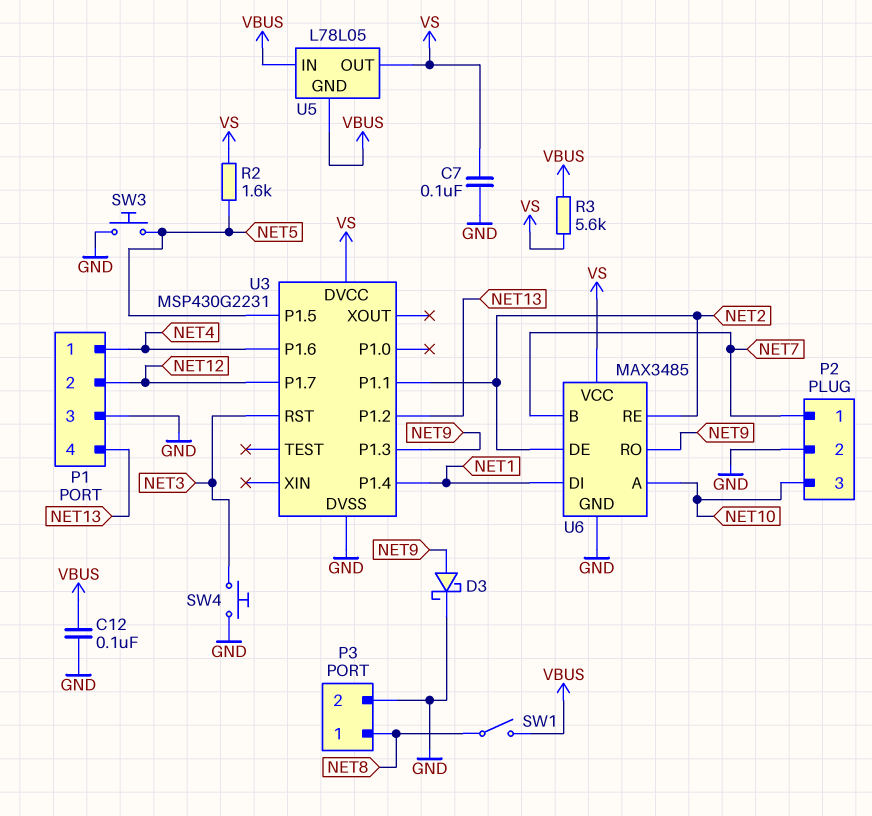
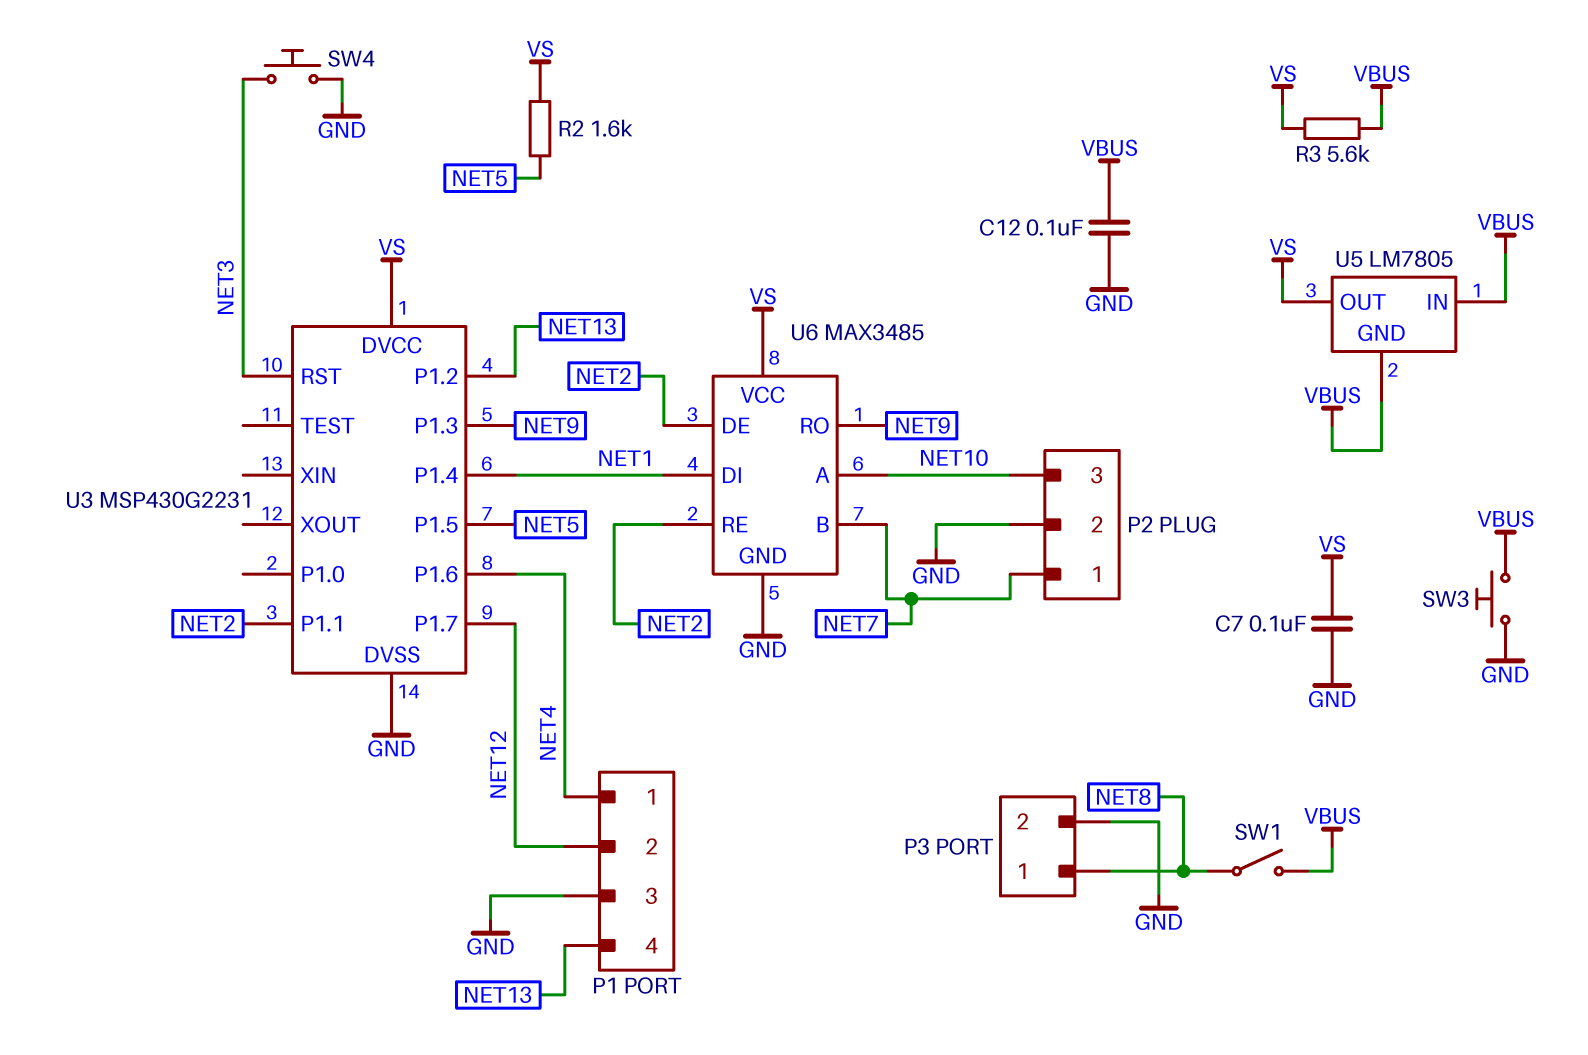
D3: schottky (A NET9, K GND) -> none
SW3: button (GND, NET5) -> button (GND, VBUS)
U5: L78L05 -> LM7805

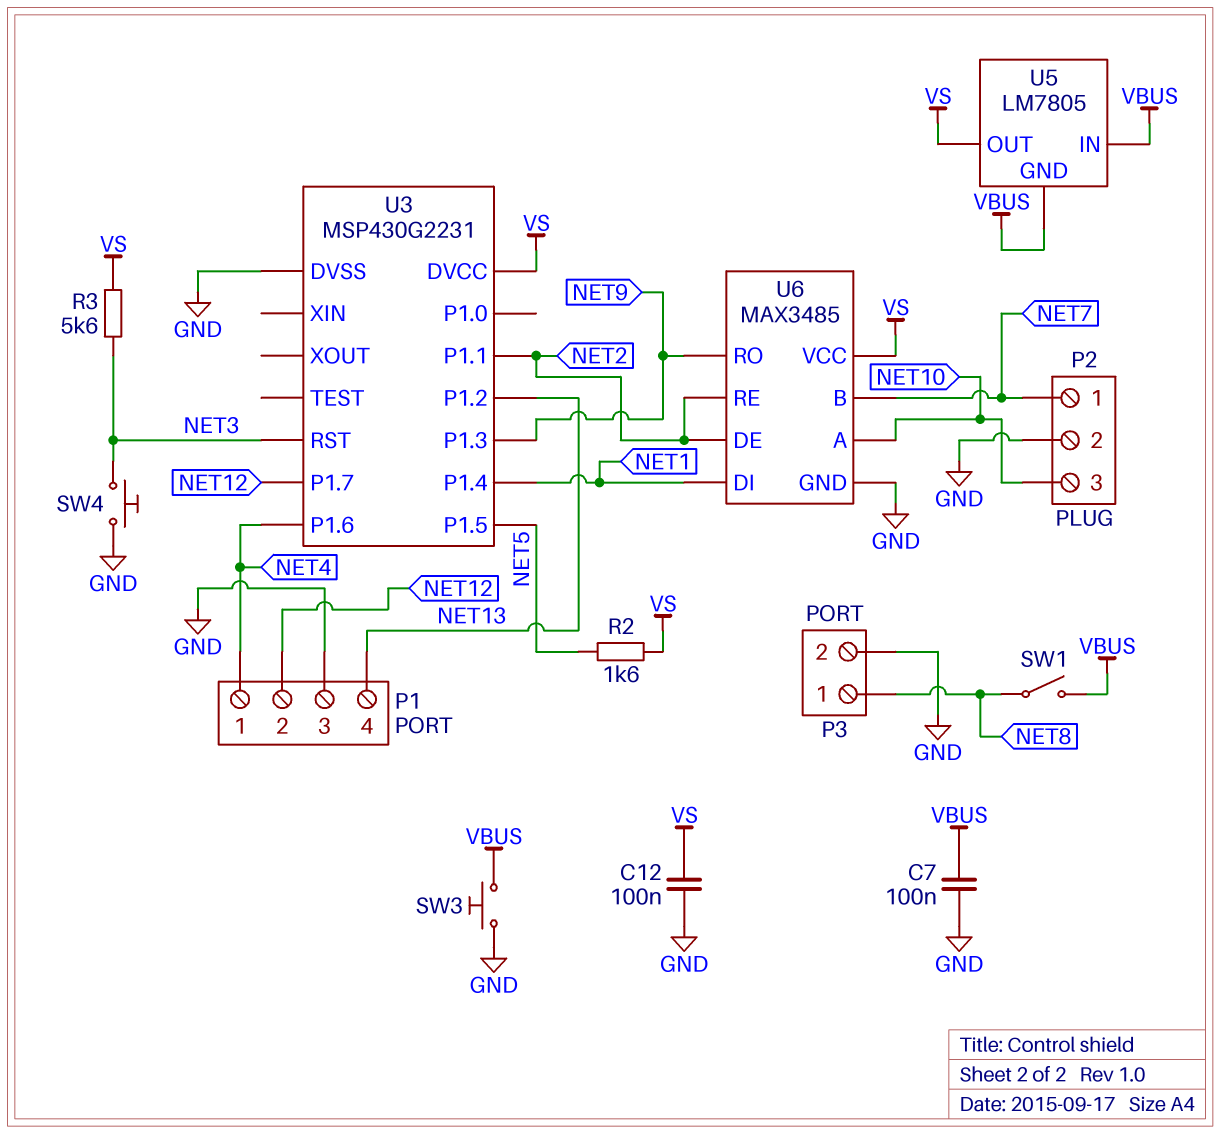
C7: 100nF (GND, VS) -> 100nF (GND, VBUS)
C12: 100nF (GND, VBUS) -> 100nF (GND, VS)
R3: 5.6k (VBUS, VS) -> 5.6k (NET3, VS)

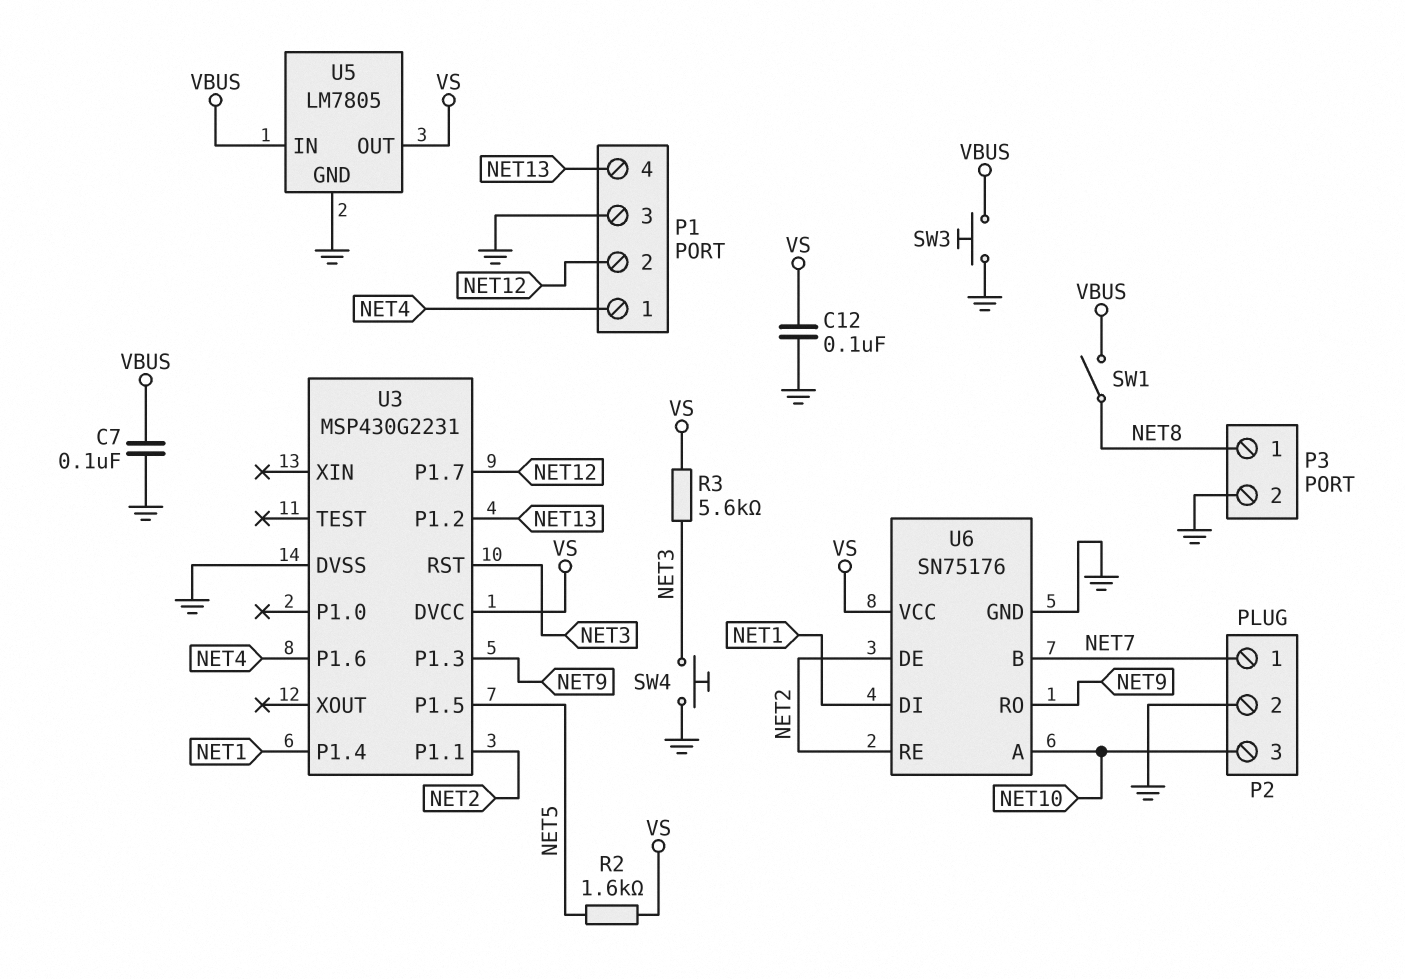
U5 pin GND: VBUS -> GND
U6: MAX3485 -> SN75176

